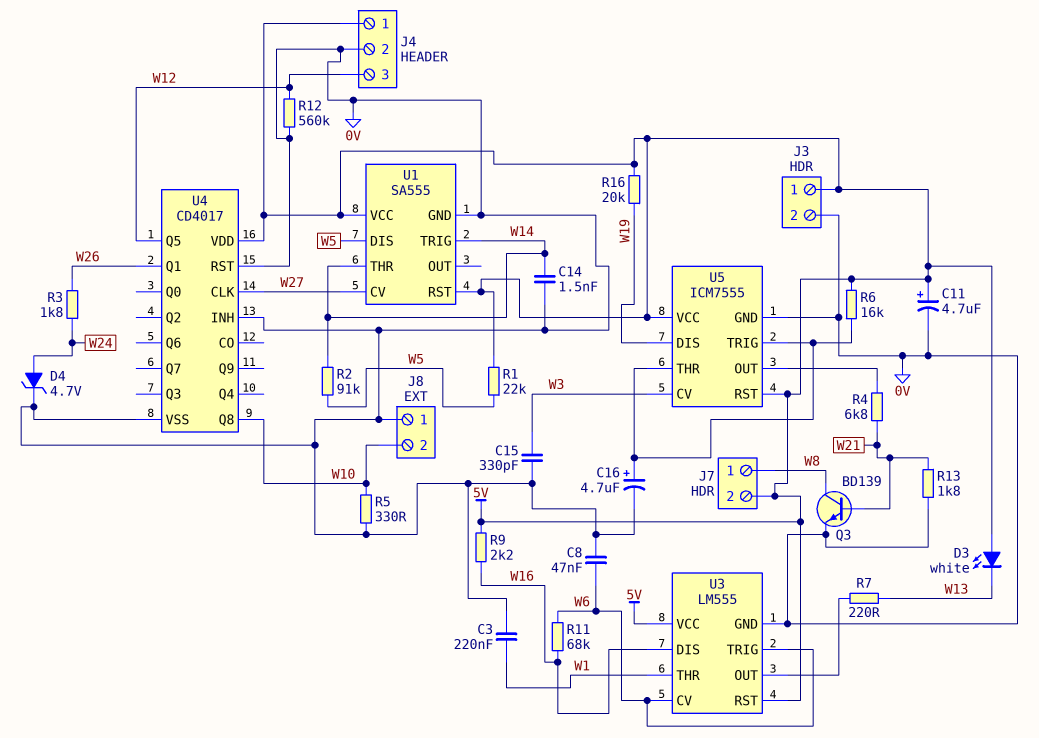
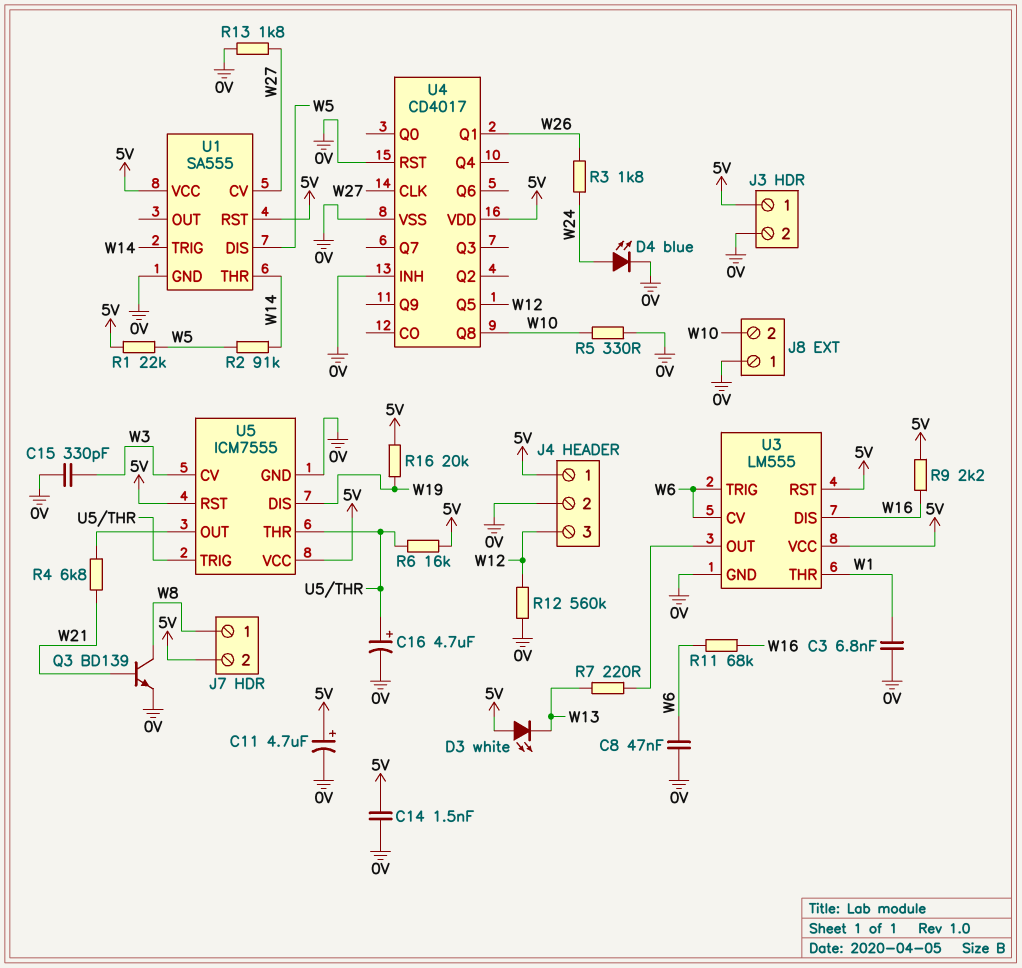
C3: 220nF (0V, W1) -> 6.8nF (0V, W1)
C14: 1.5nF (0V, W14) -> 1.5nF (0V, 5V)
D4: zener 4.7V (A W24, K 0V) -> LED blue (A W24, K 0V)
R13: 1.8k (0V, W21) -> 1.8k (0V, W27)

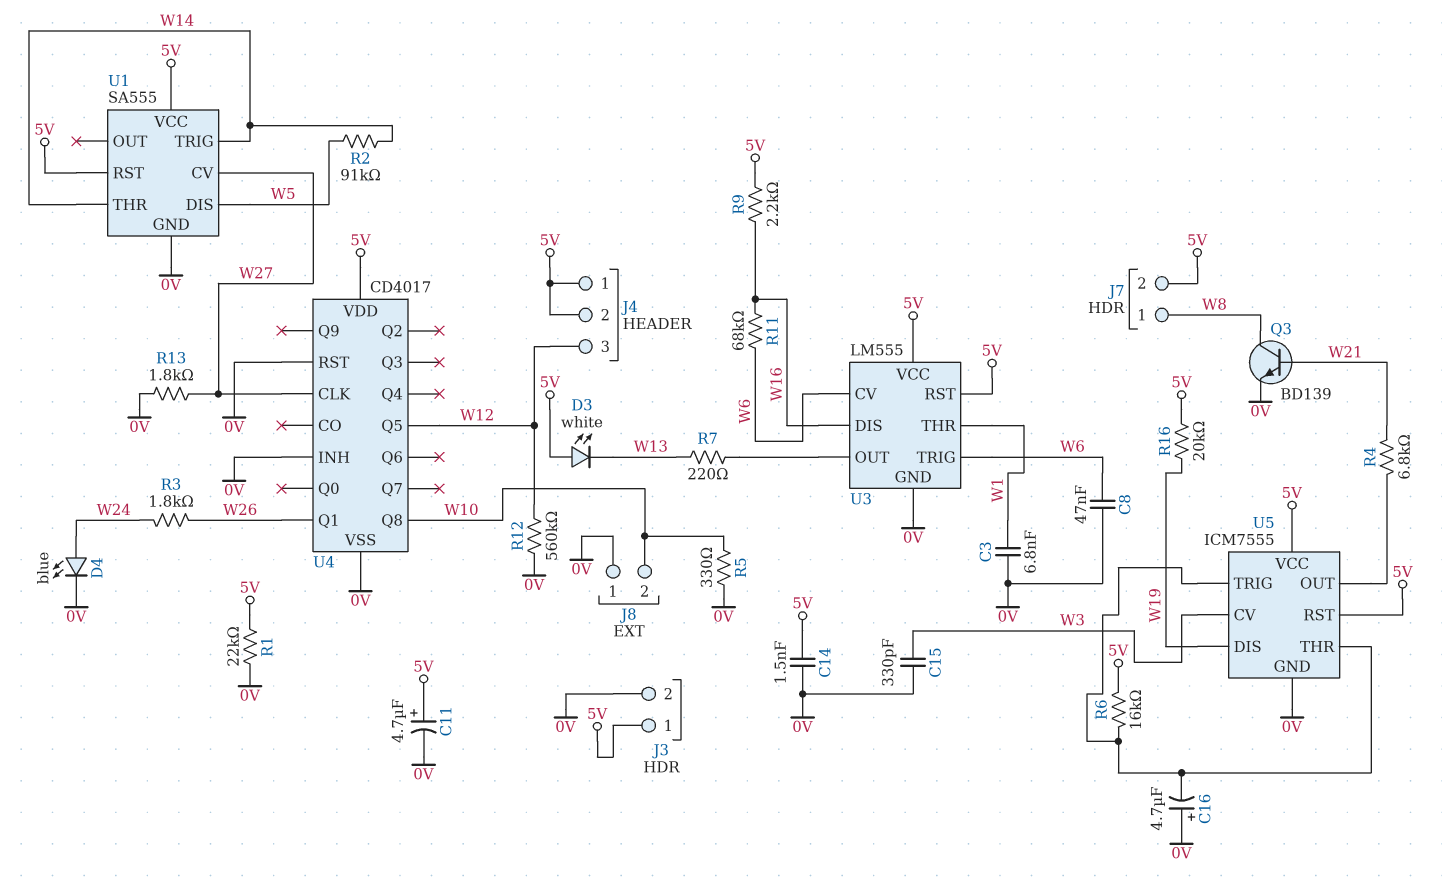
C16: 4.7uF (plus U5/THR, minus 0V) -> 4.7uF (plus 0V, minus U5/THR)
J4 pin 2: 0V -> 5V
R1: 22k (5V, W5) -> 22k (0V, 5V)

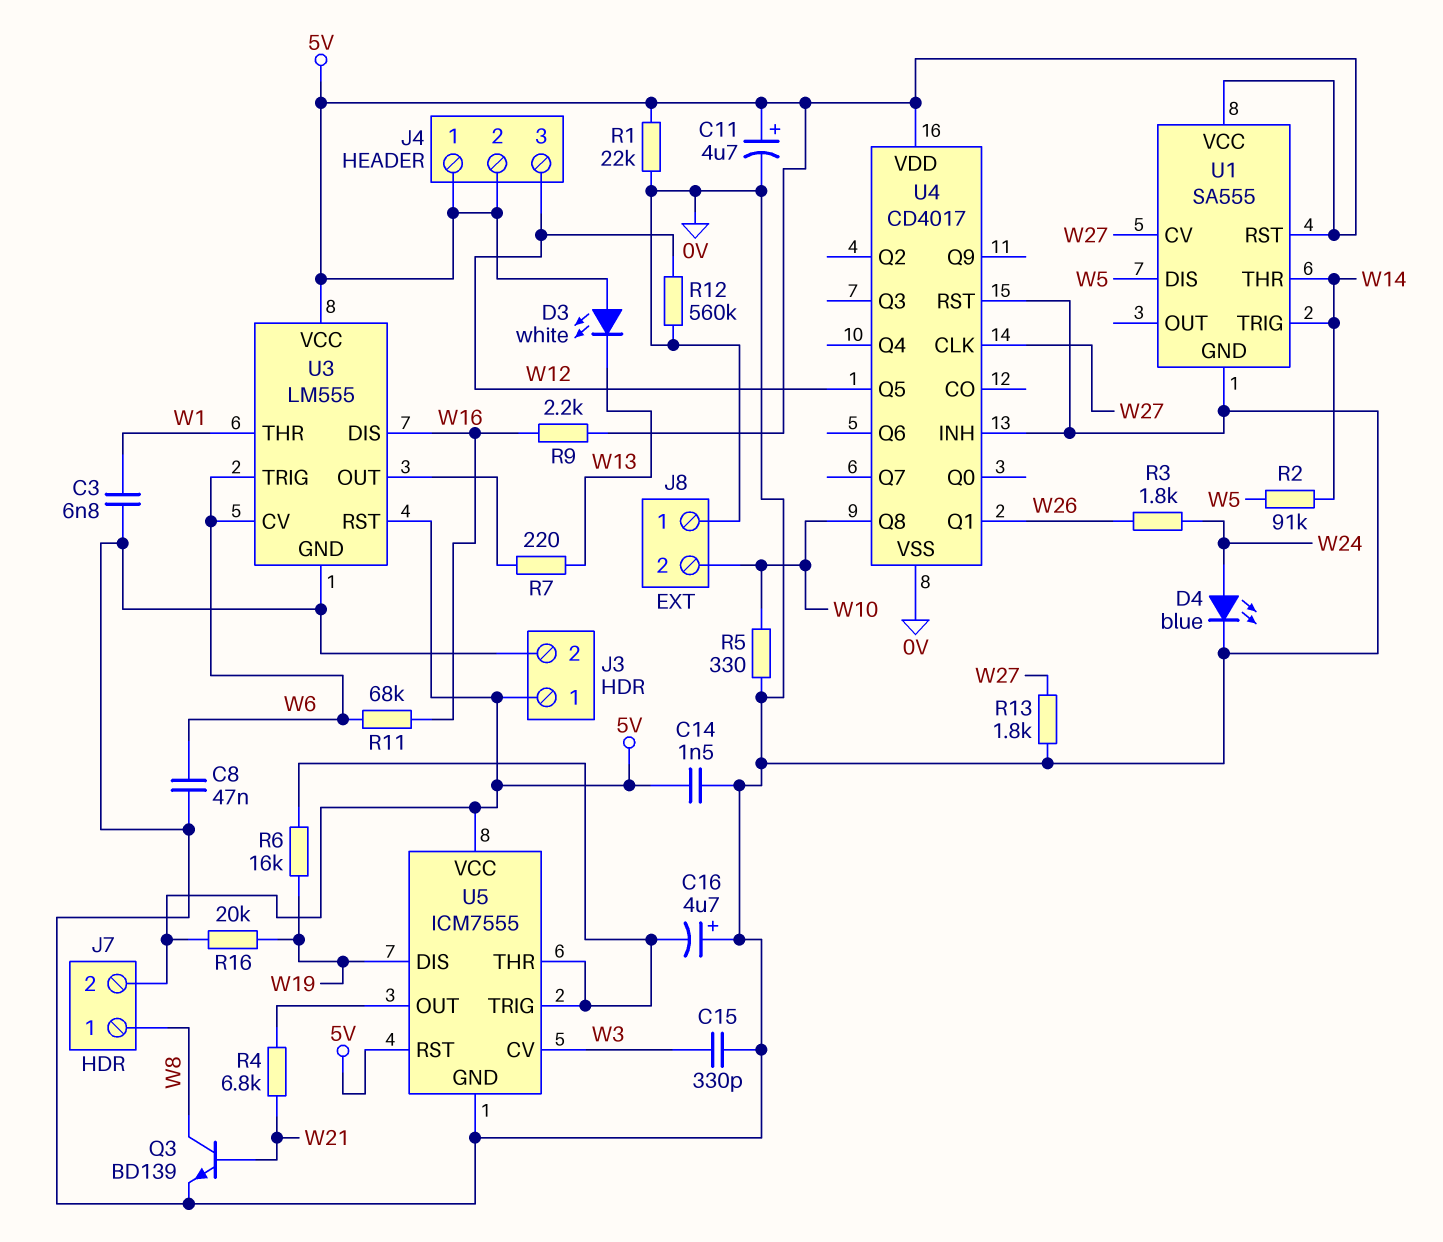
R6: 16k (5V, U5/THR) -> 16k (U5/THR, W19)

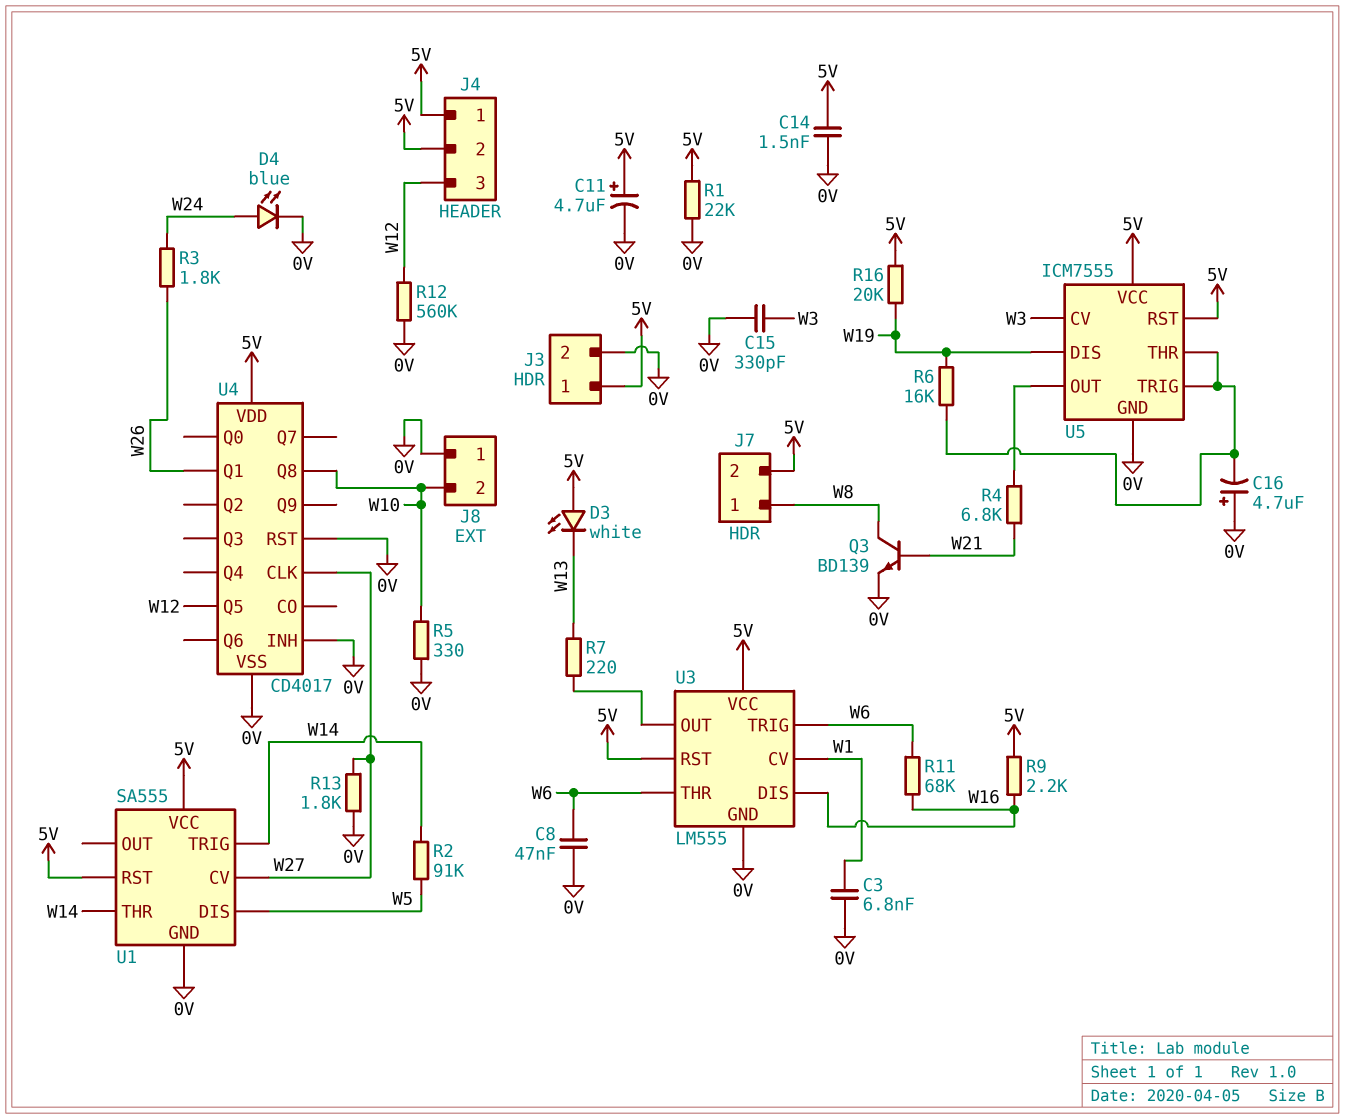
U3 pin CV: W6 -> W1
U3 pin THR: W1 -> W6

